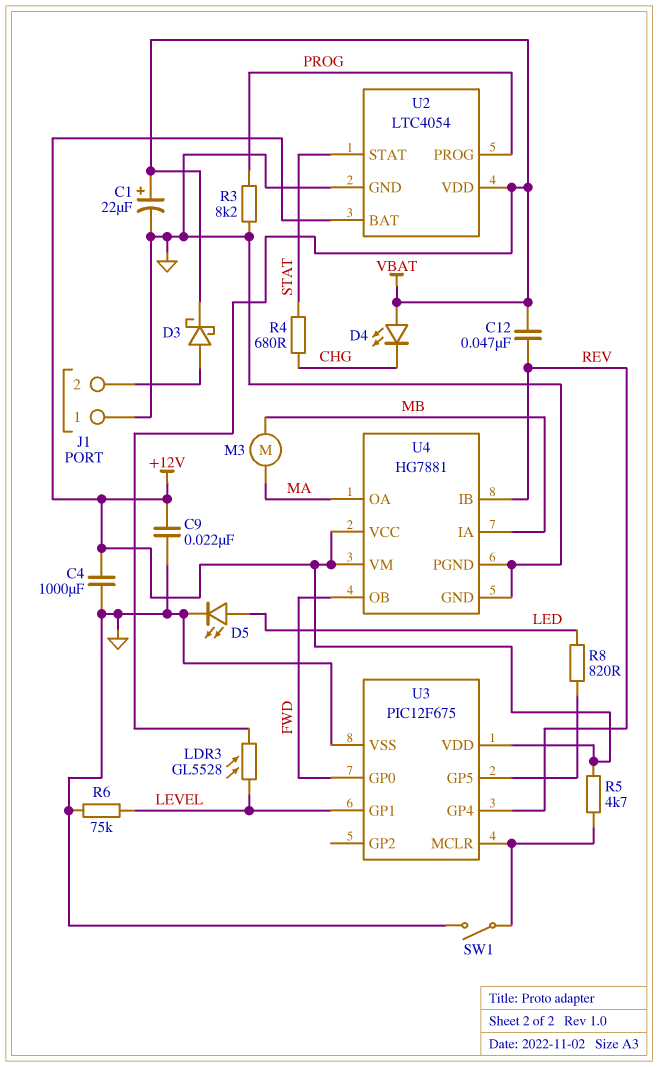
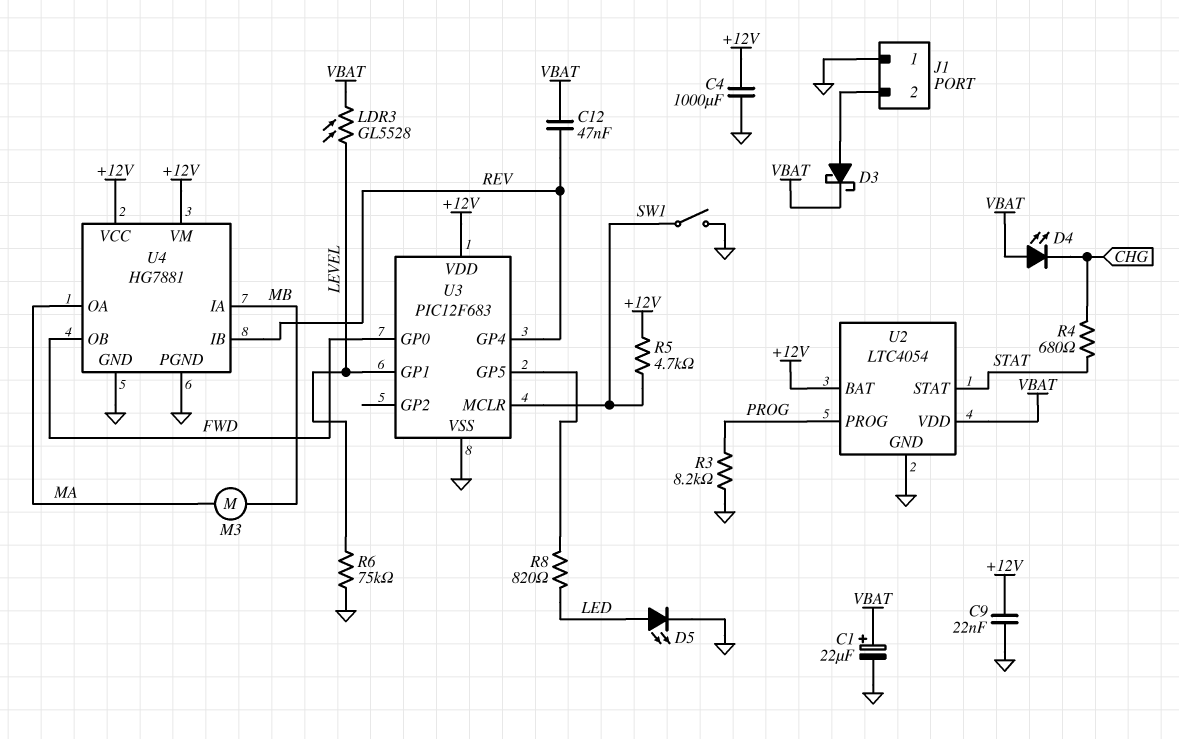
U3: PIC12F675 -> PIC12F683

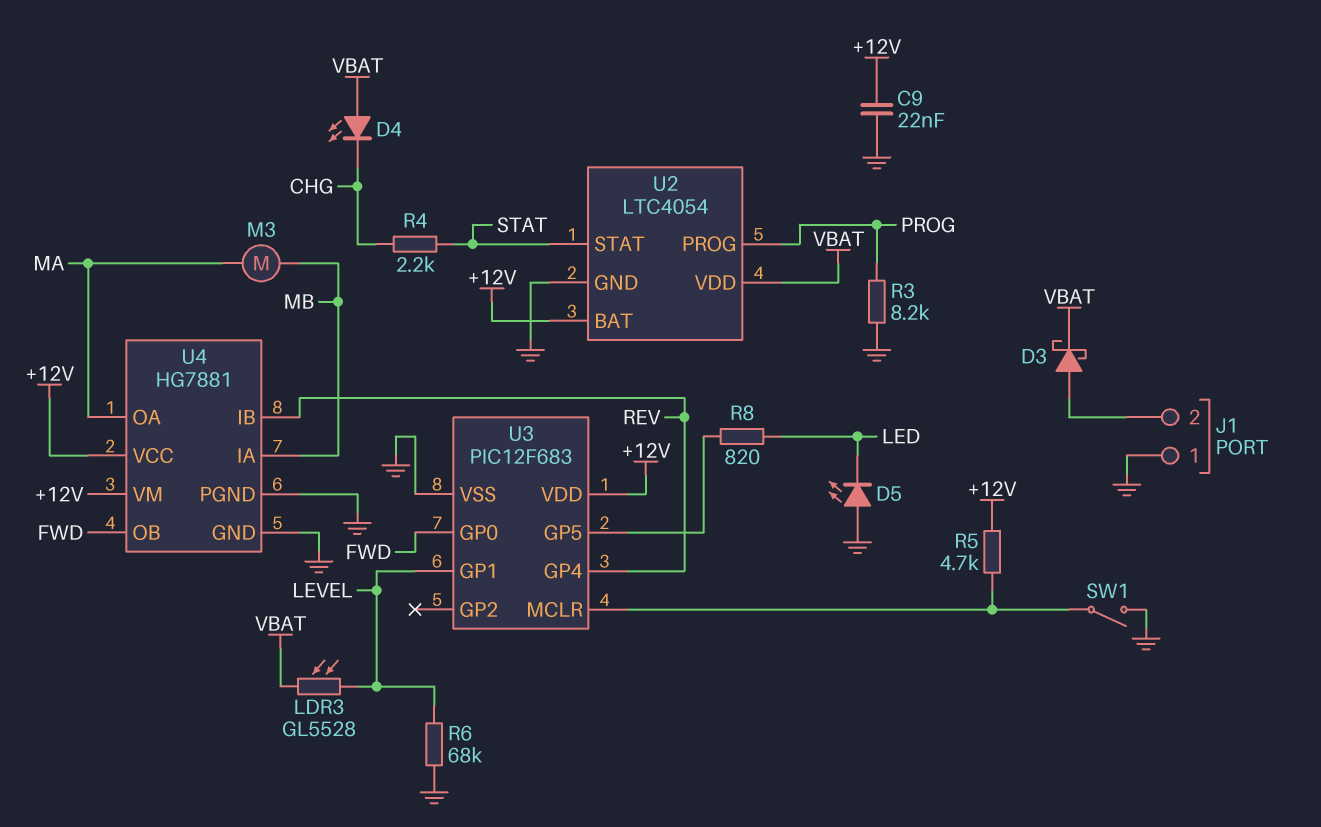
C1: 22uF (plus VBAT, minus GND) -> none
C4: 1000uF (+12V, GND) -> none
C12: 47nF (REV, VBAT) -> none
D5: LED (A LED, K GND) -> LED (A GND, K LED)
R4: 680 (CHG, STAT) -> 2.2k (CHG, STAT)
R6: 75k (GND, LEVEL) -> 68k (GND, LEVEL)

